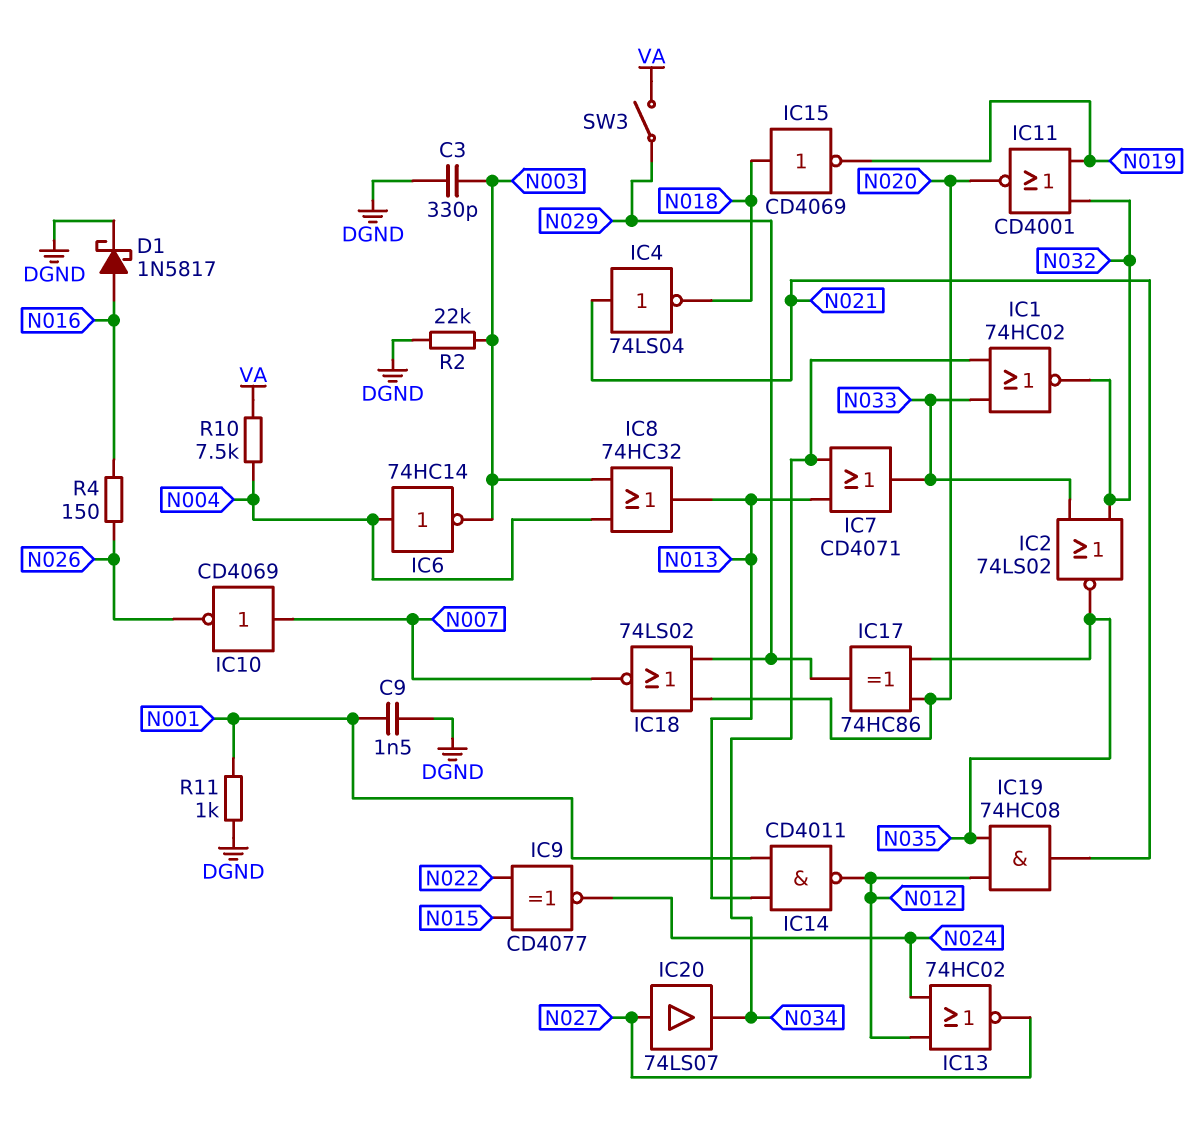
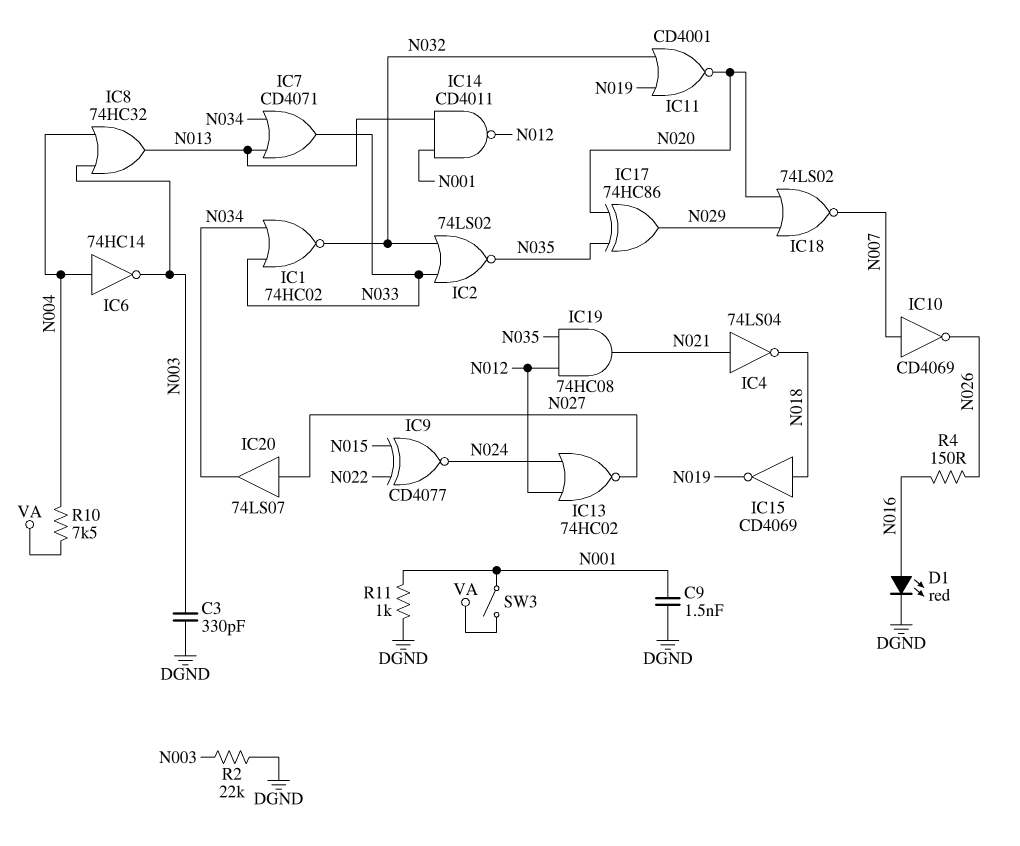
D1: schottky 1N5817 (A N016, K DGND) -> LED red (A N016, K DGND)
SW3: switch (N029, VA) -> switch (N001, VA)

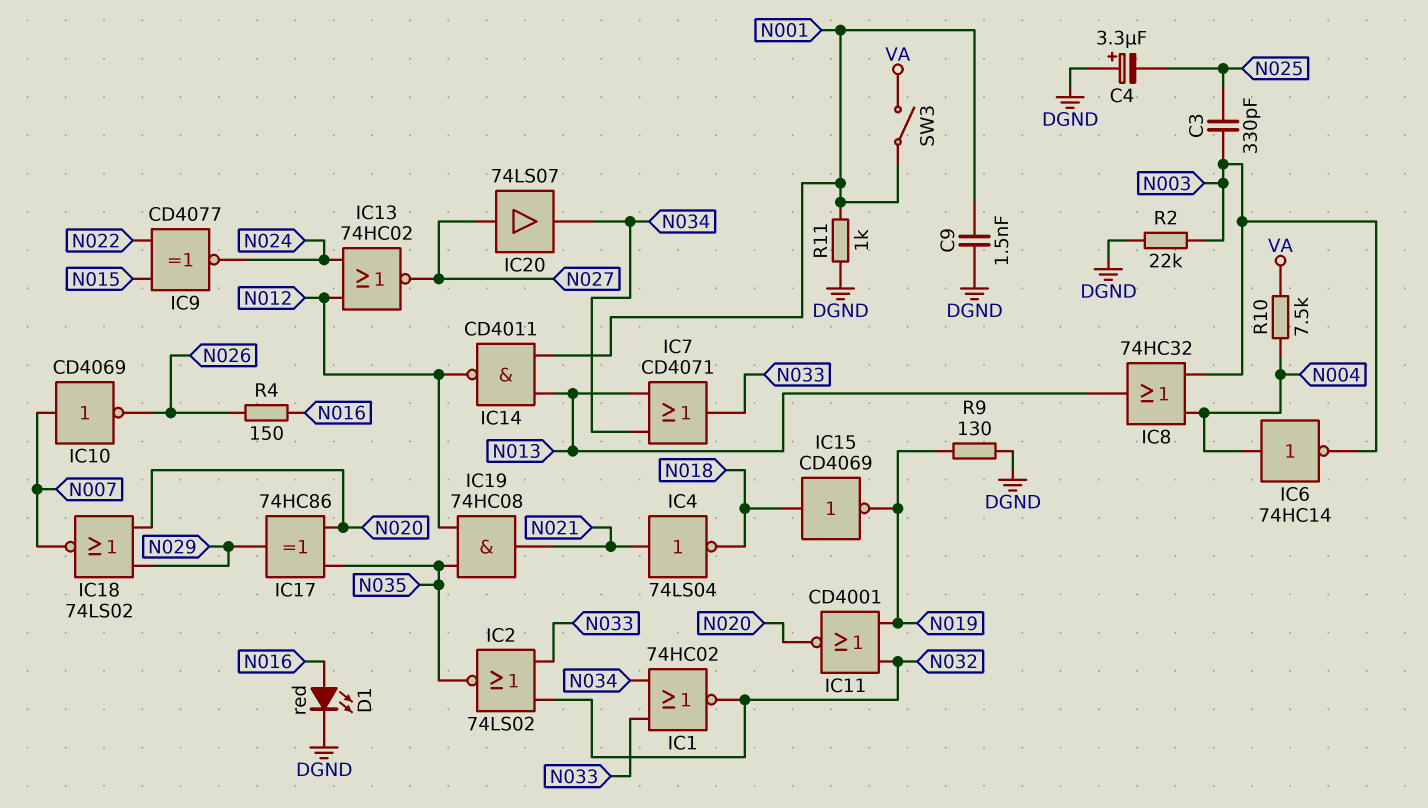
C3: 330pF (DGND, N003) -> 330pF (N003, N025)
C4: none -> 3.3uF (plus DGND, minus N025)
R9: none -> 130 (DGND, N019)

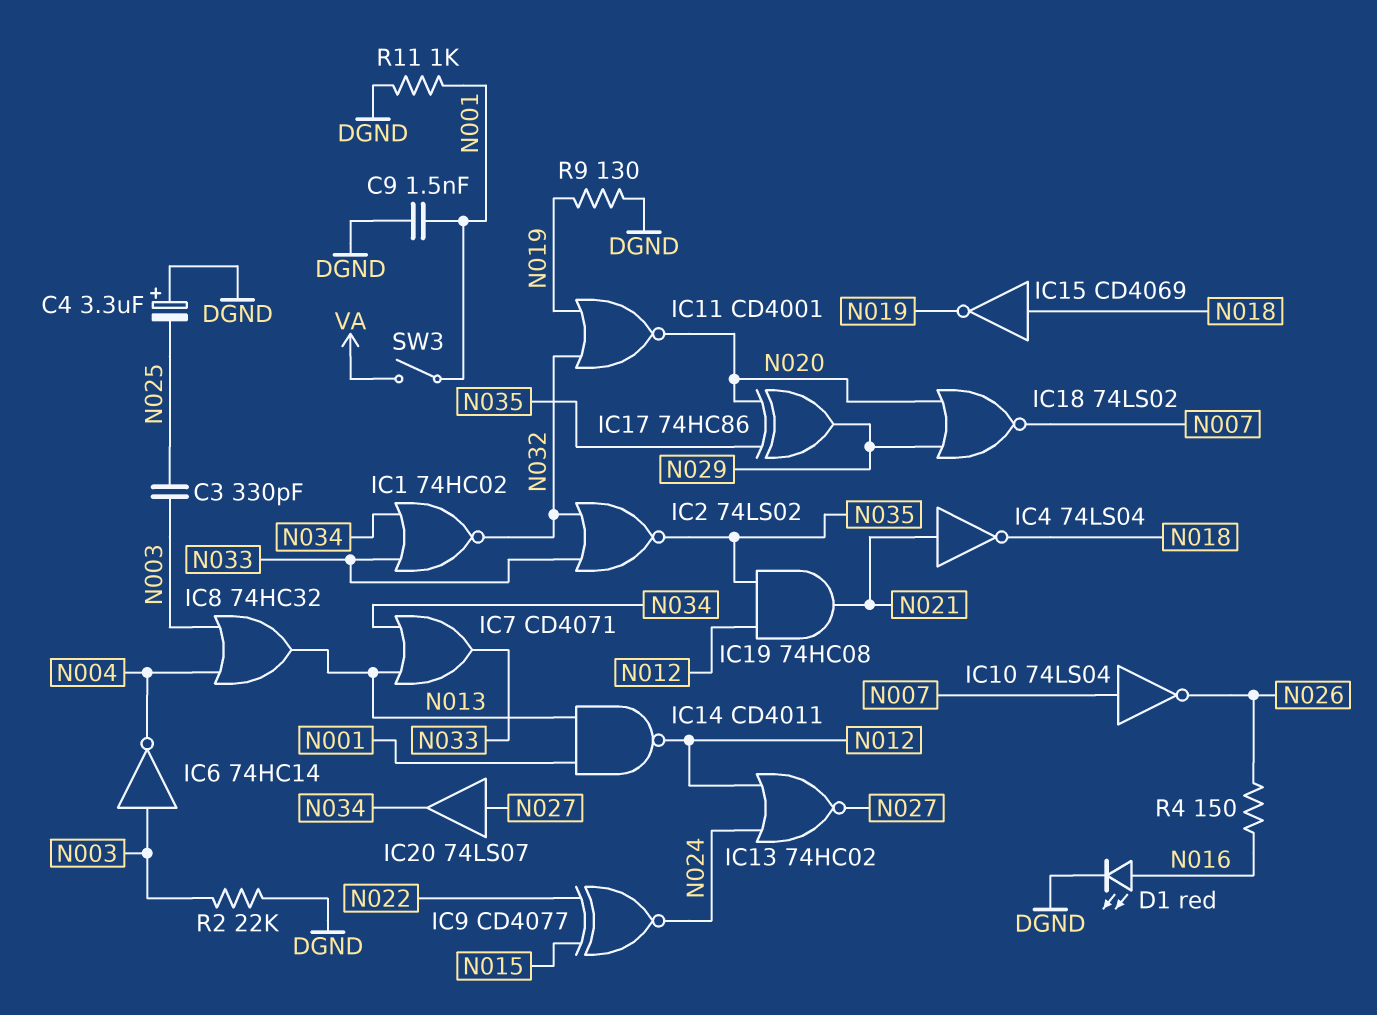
IC6: NOT 74HC14 (in N004, out N003) -> NOT 74HC14 (in N003, out N004)
IC10: NOT CD4069 (in N007, out N026) -> NOT 74LS04 (in N007, out N026)
R10: 7.5k (N004, VA) -> none

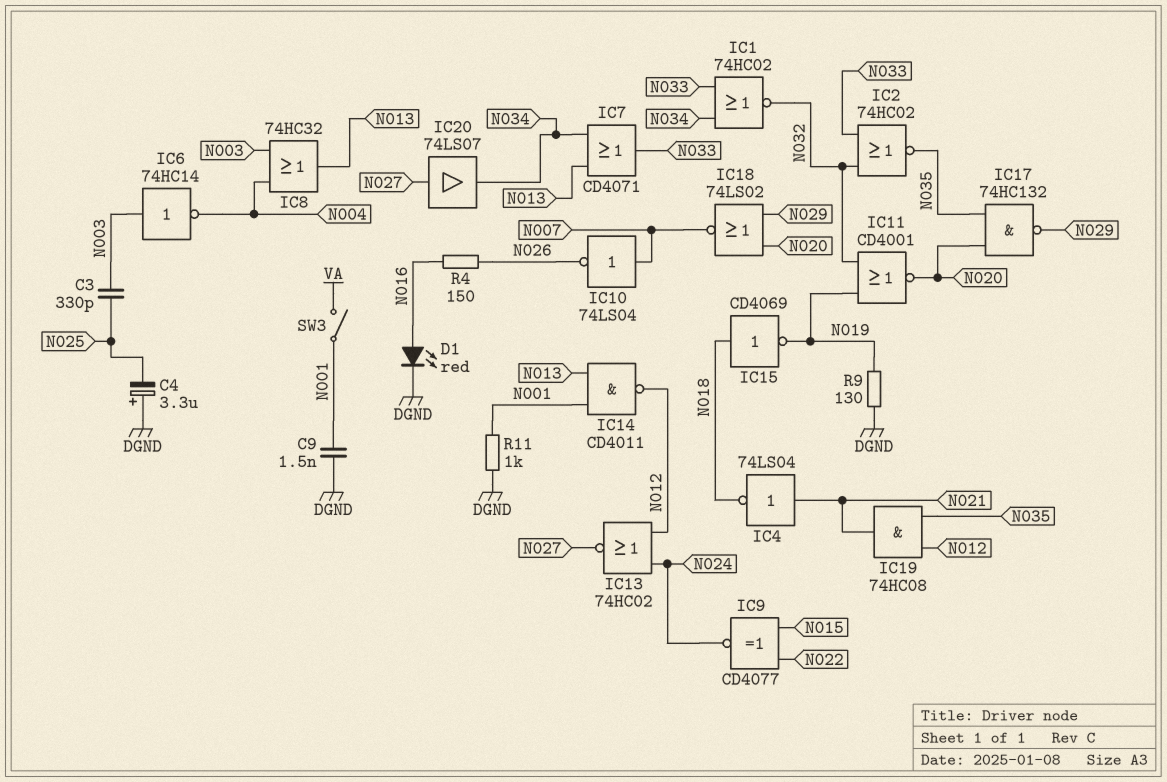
IC2: NOR 74LS02 (in N032, in N033, out N035) -> NOR 74HC02 (in N032, in N033, out N035)
IC17: XOR 74HC86 (in N020, in N035, out N029) -> NAND 74HC132 (in N020, in N035, out N029)
R2: 22k (DGND, N003) -> none

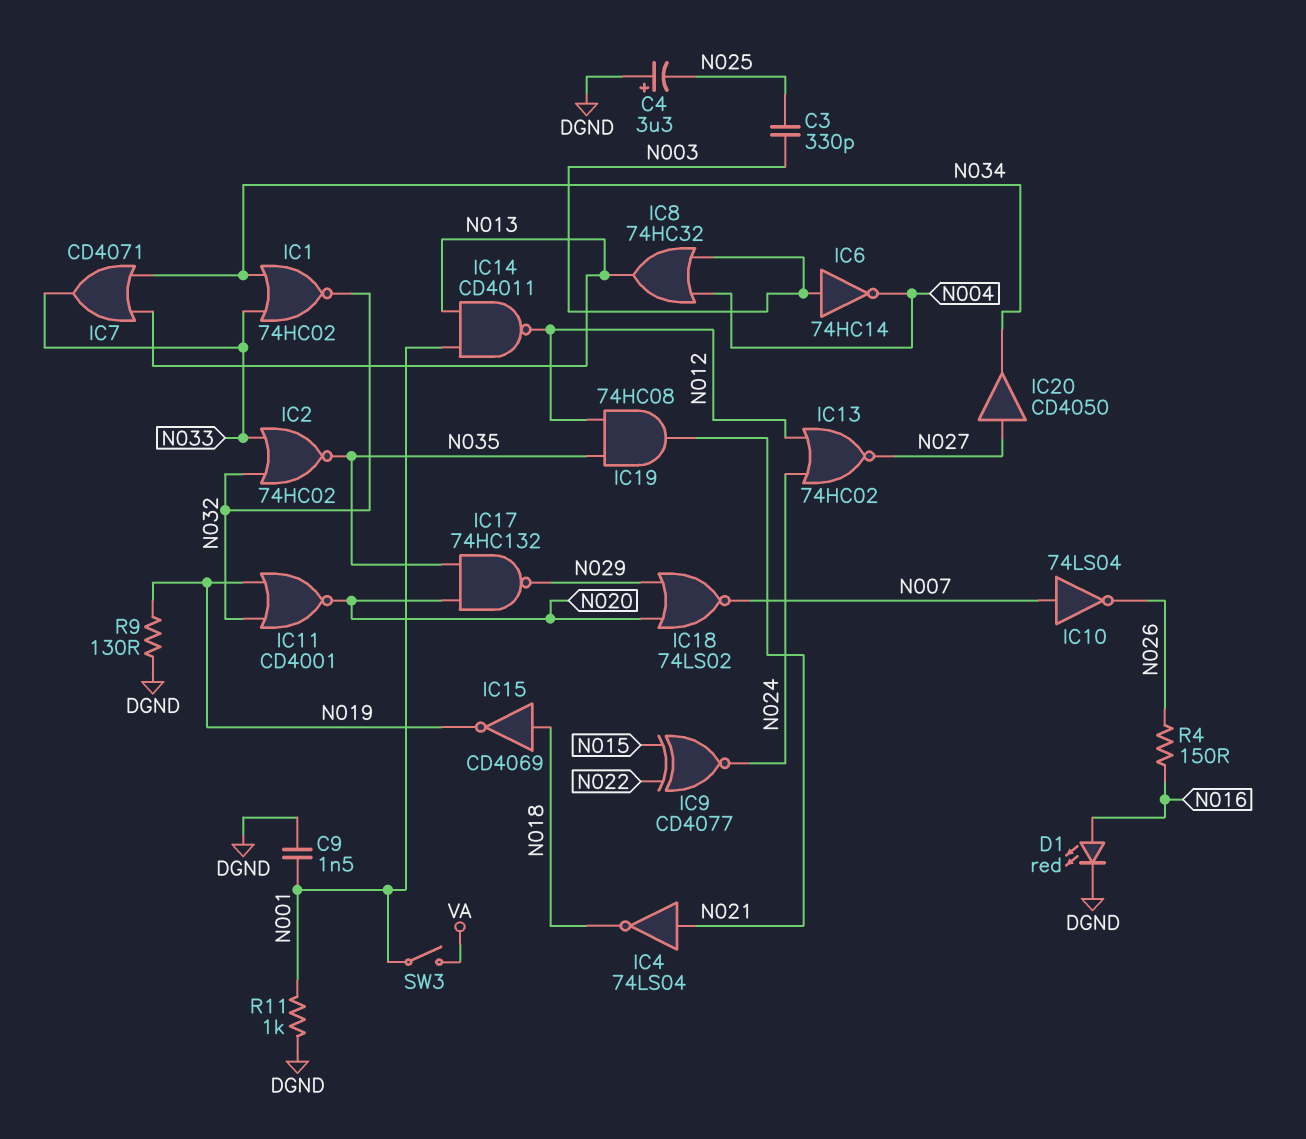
IC20: buffer 74LS07 (in N027, out N034) -> buffer CD4050 (in N027, out N034)

